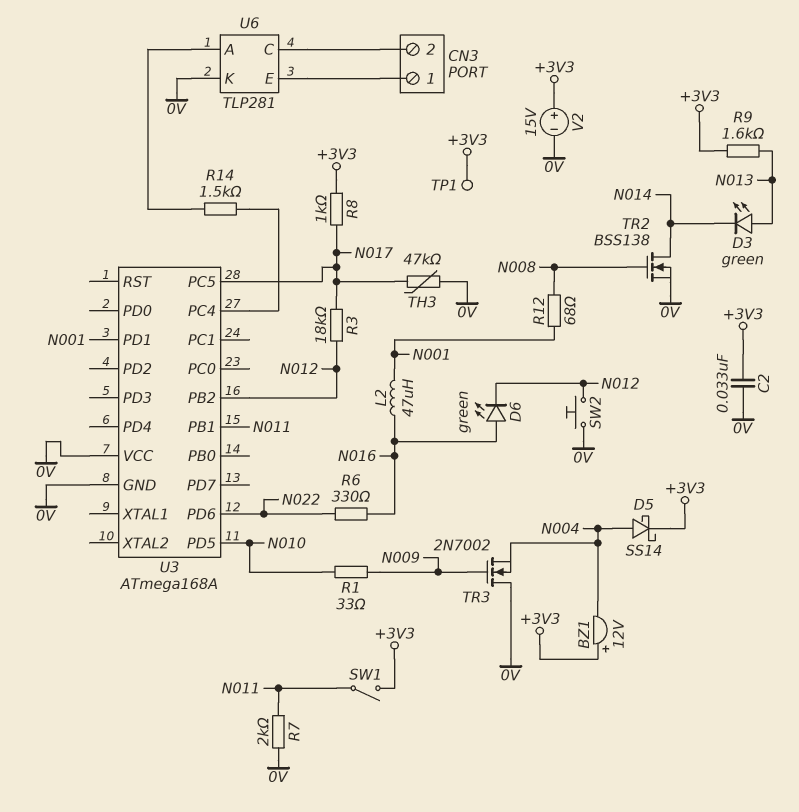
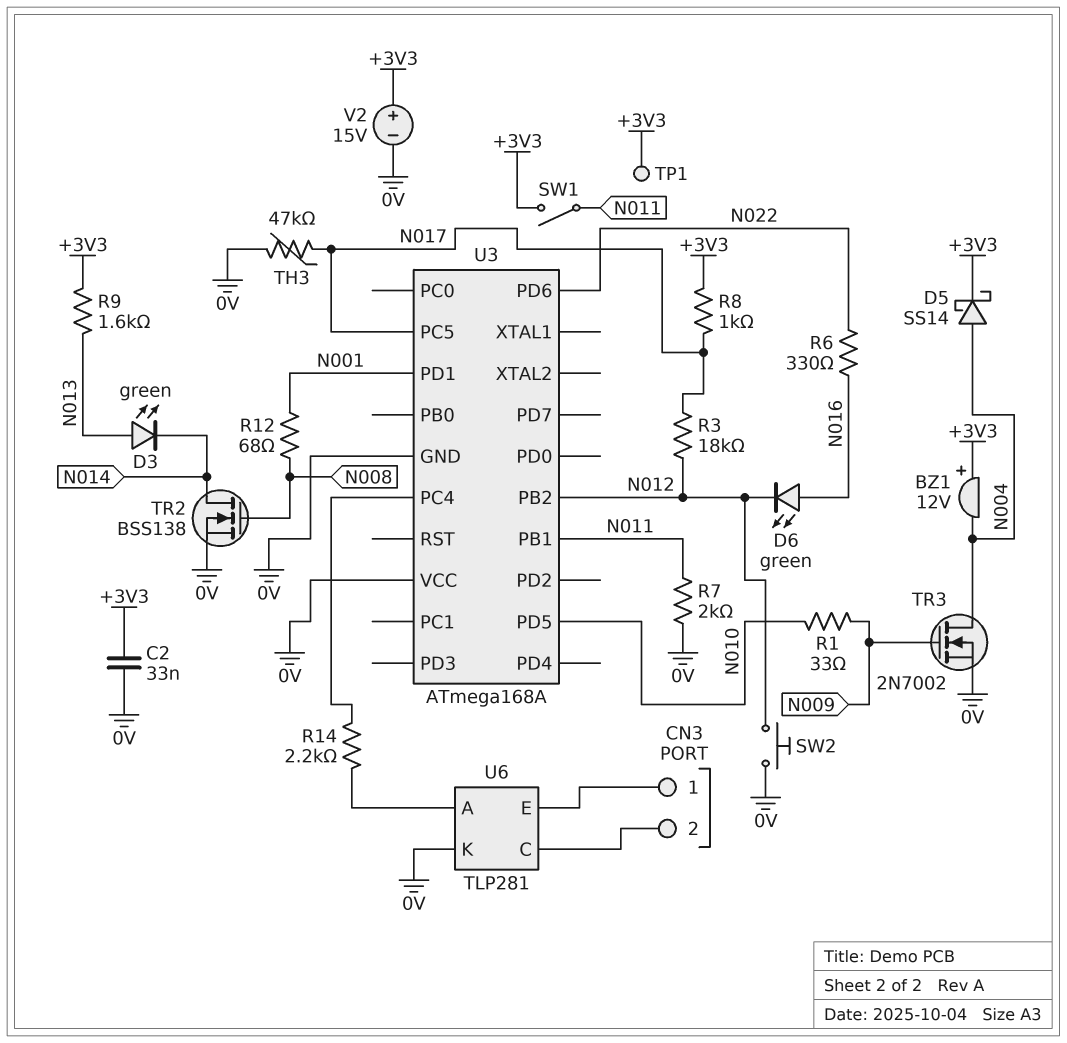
L2: 47uH (N001, N016) -> none
R14: 1.5k (U3/PC4, U6/A) -> 2.2k (U3/PC4, U6/A)
TR3: NMOS 2N7002 (G N009, D 0V, S N004) -> NMOS 2N7002 (G N009, D N004, S 0V)

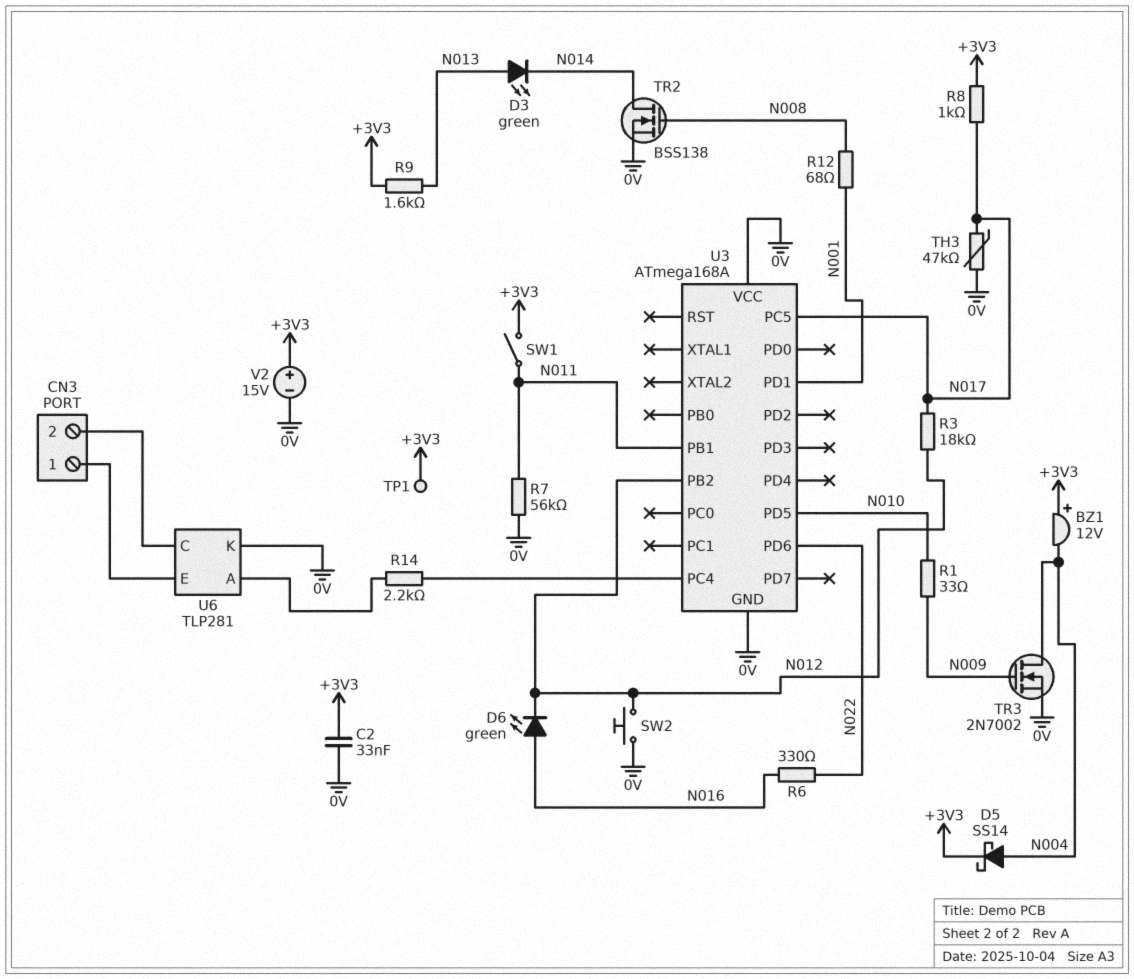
R7: 2k (0V, N011) -> 56k (0V, N011)

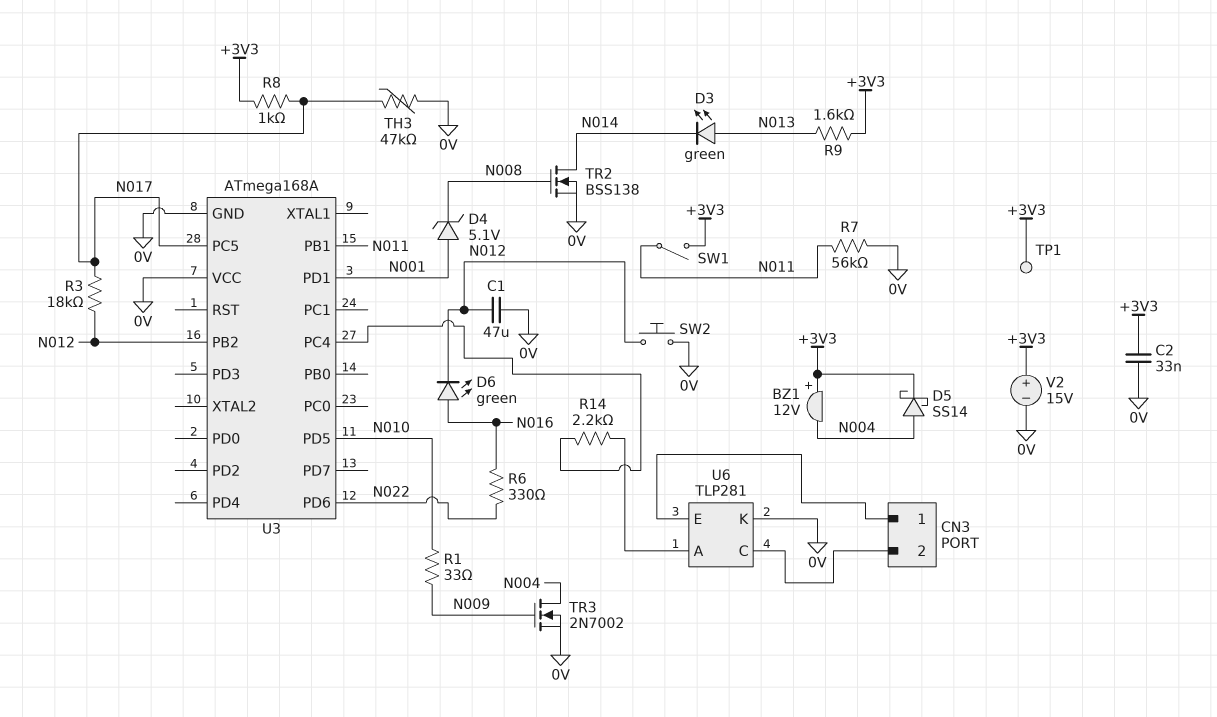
C1: none -> 47uF (0V, N012)
D4: none -> zener 5.1V (A N001, K N008)
R12: 68 (N001, N008) -> none

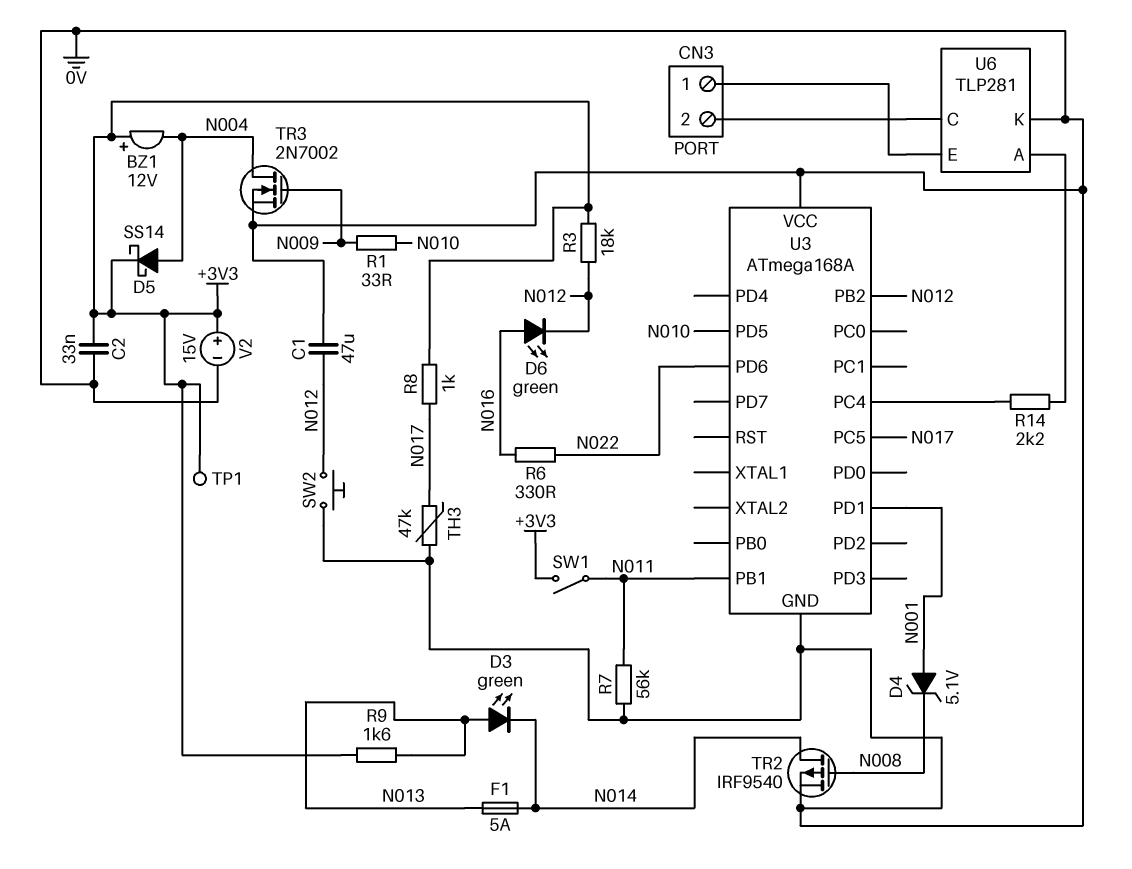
F1: none -> 5A (N013, N014)
R3: 18k (N012, N017) -> 18k (+3V3, N012)
TR2: NMOS BSS138 (G N008, D N014, S 0V) -> PMOS IRF9540 (G N008, D N014, S 0V)

